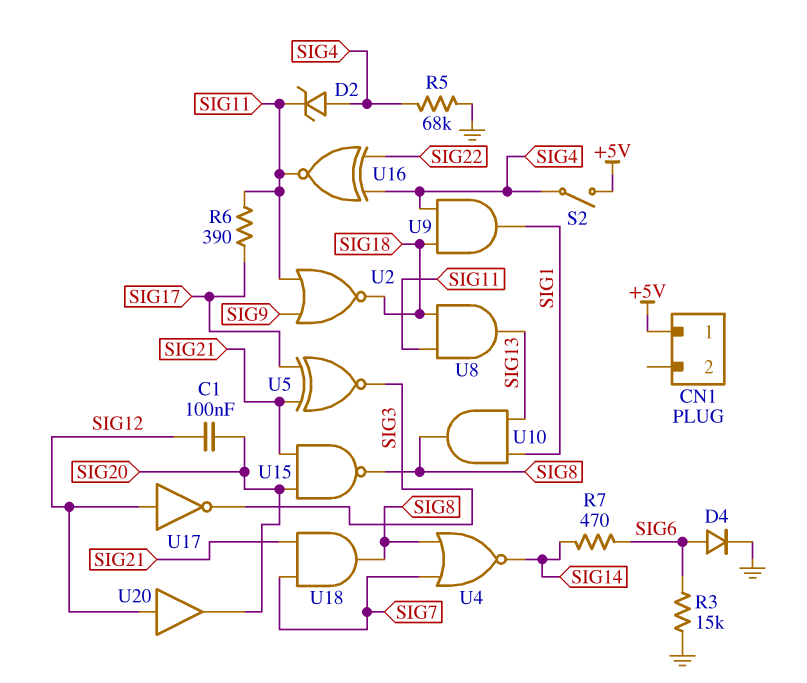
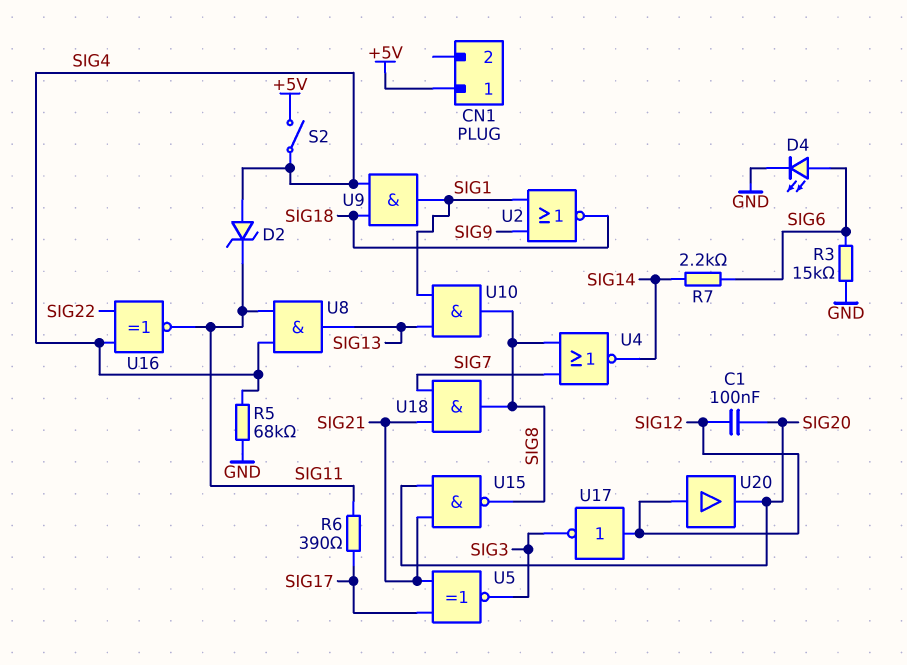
D4: diode (A SIG6, K GND) -> LED (A SIG6, K GND)
R7: 470 (SIG6, SIG14) -> 2.2k (SIG6, SIG14)
U2: NOR (in SIG9, in SIG11, out SIG18) -> NOR (in SIG1, in SIG9, out SIG18)
U8: AND (in SIG11, in SIG18, out SIG13) -> AND (in SIG4, in SIG11, out SIG13)

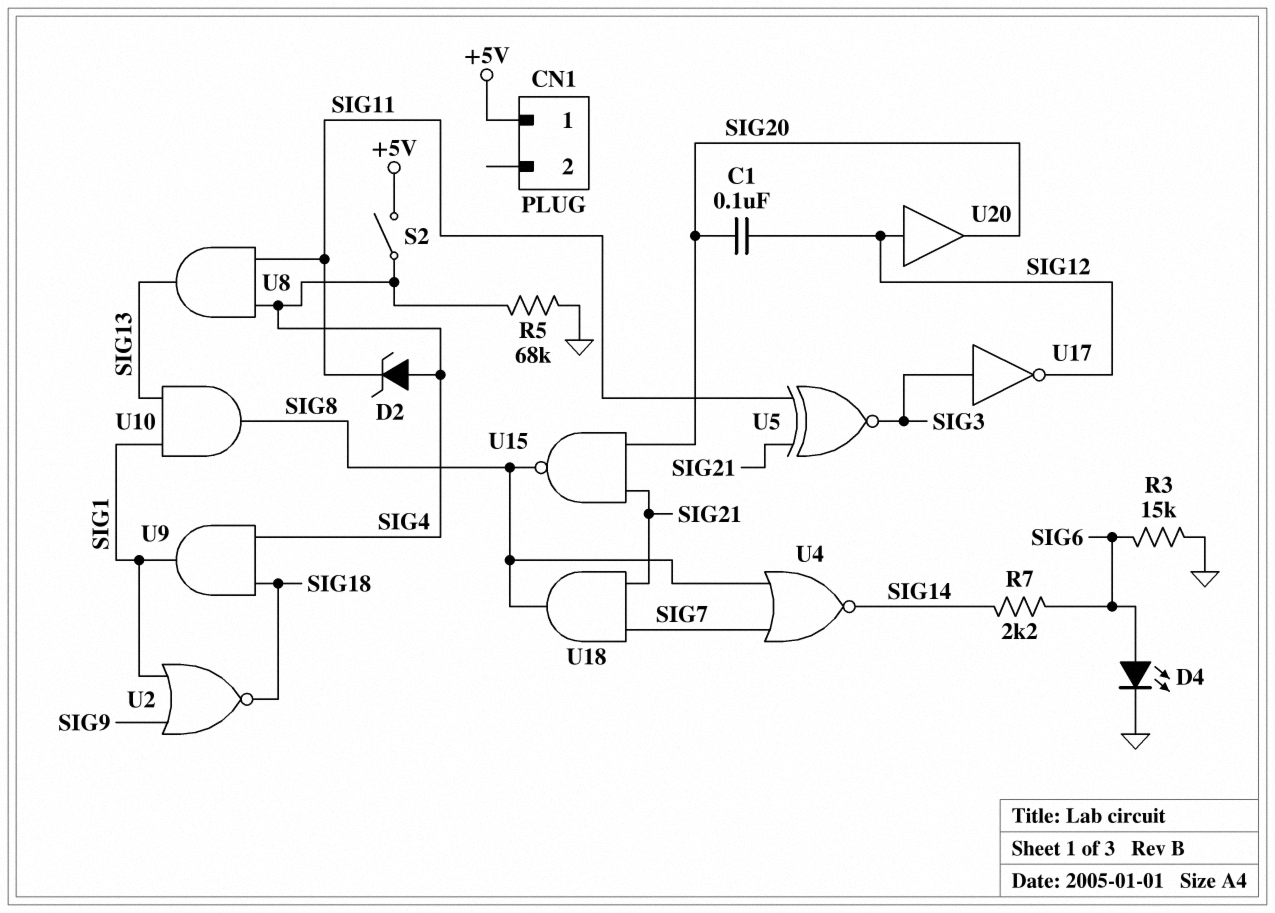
R6: 390 (SIG11, SIG17) -> none
U5: XNOR (in SIG17, in SIG21, out SIG3) -> XNOR (in SIG11, in SIG21, out SIG3)
U16: XNOR (in SIG4, in SIG22, out SIG11) -> none
U17: NOT (in SIG12, out SIG3) -> NOT (in SIG3, out SIG12)

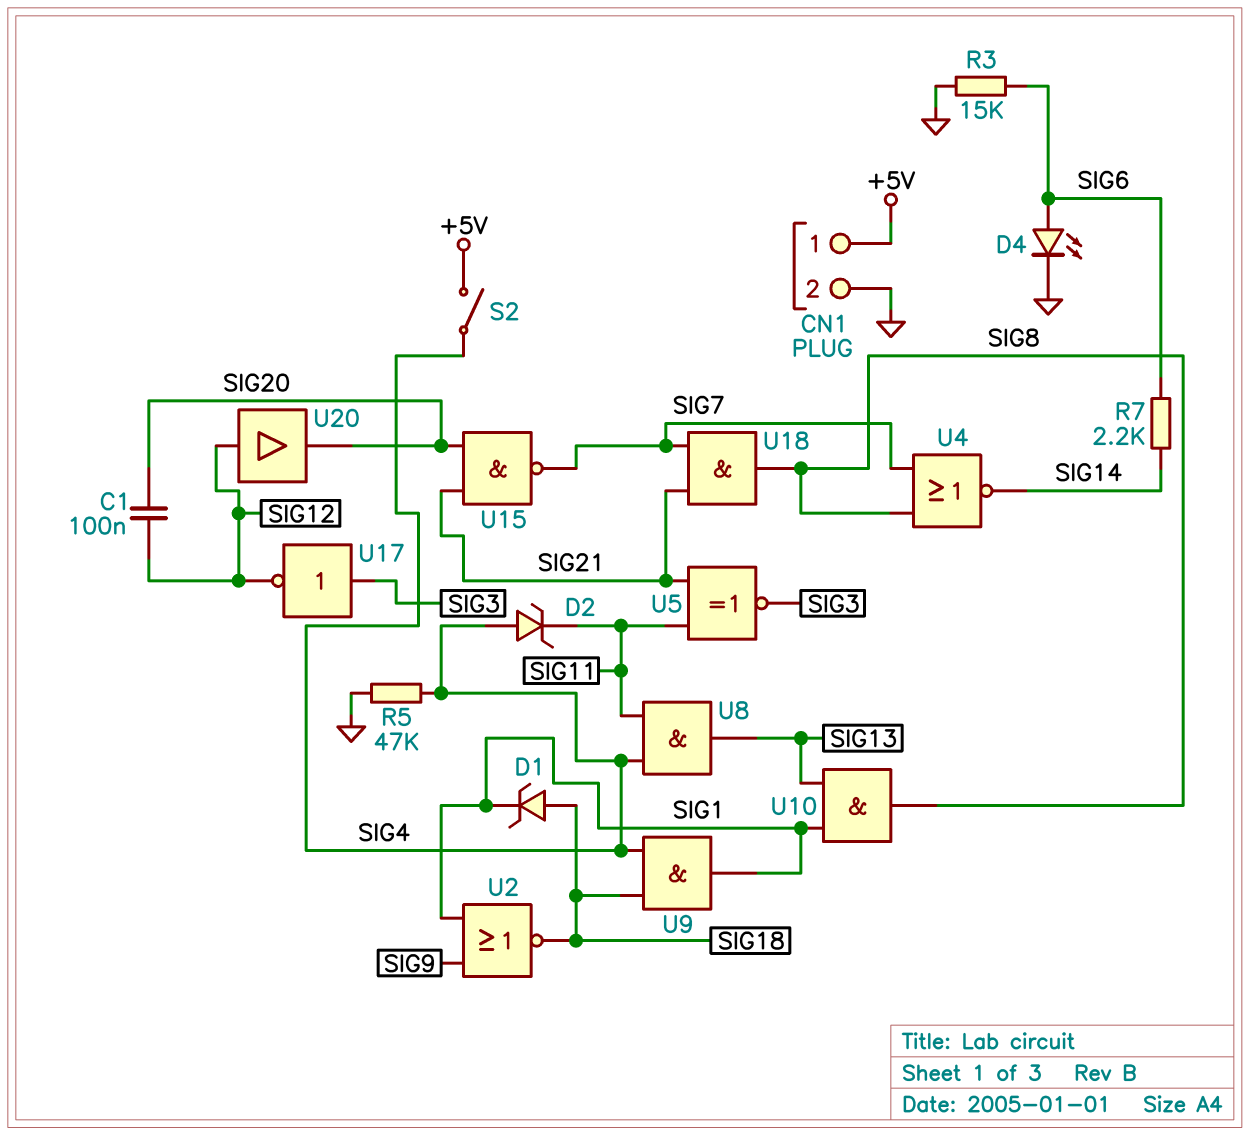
CN1 pin 2: none -> GND
D1: none -> zener (A SIG18, K SIG1)
R5: 68k (GND, SIG4) -> 47k (GND, SIG4)
U15: NAND (in SIG20, in SIG21, out SIG8) -> NAND (in SIG20, in SIG21, out SIG7)

